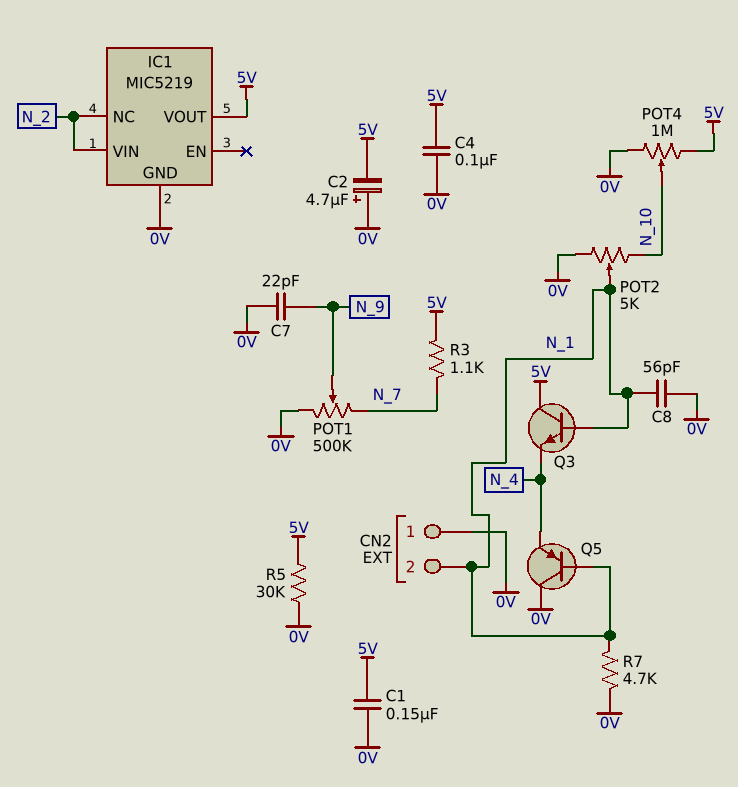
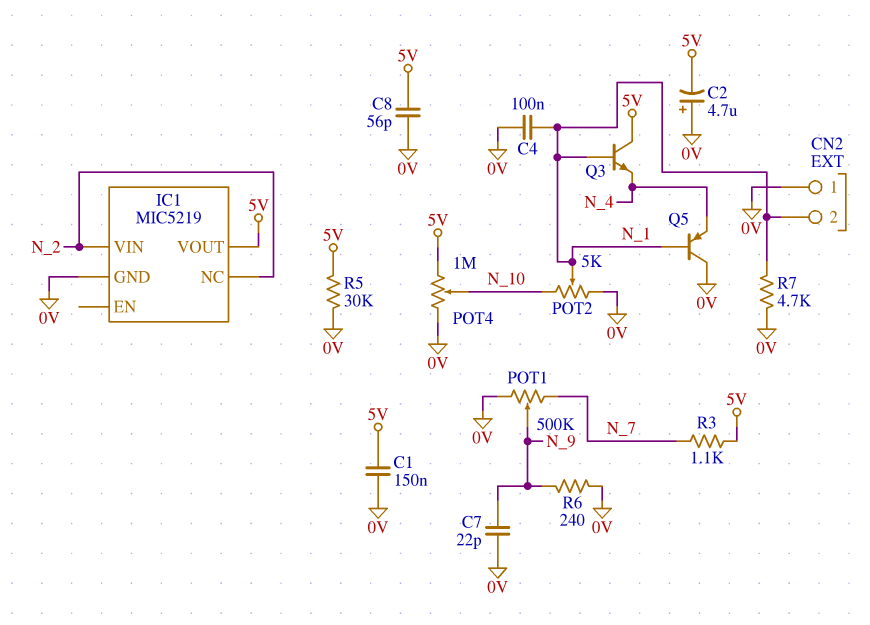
C4: 100nF (0V, 5V) -> 100nF (0V, N_1)
C8: 56pF (0V, N_1) -> 56pF (0V, 5V)
R6: none -> 240 (0V, N_9)

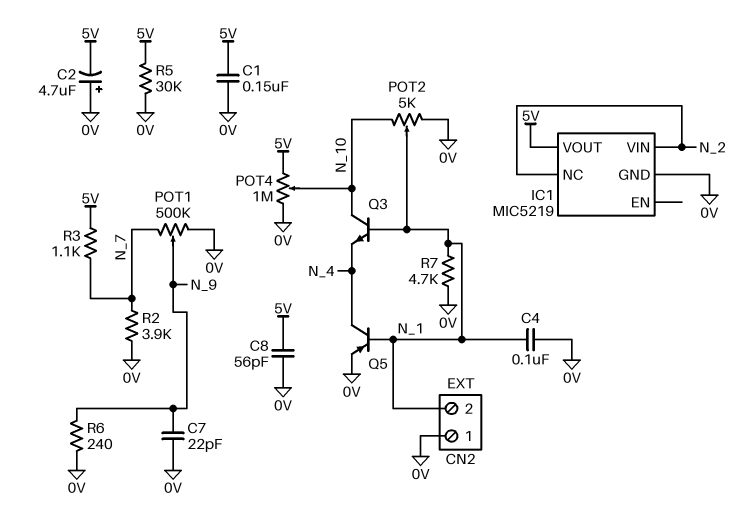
Q3: NPN (B N_1, C 5V, E N_4) -> NPN (B N_1, C N_10, E N_4)
Q5: PNP (B N_1, C 0V, E N_4) -> PNP (B N_1, C N_4, E 0V)
R2: none -> 3.9k (0V, N_7)

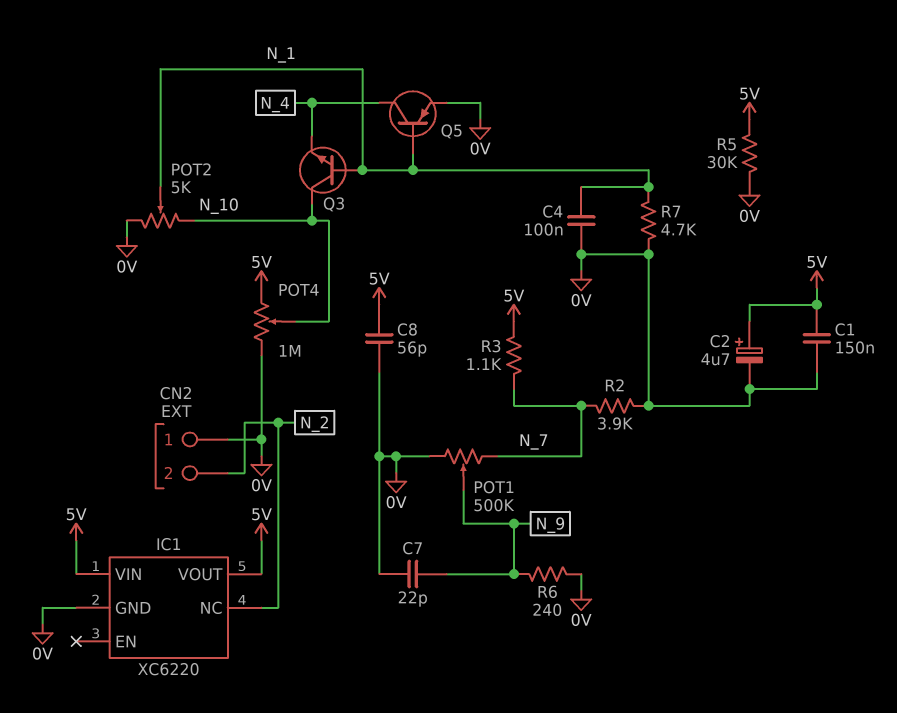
C2: 4.7uF (plus 0V, minus 5V) -> 4.7uF (plus 5V, minus 0V)
CN2 pin 2: N_1 -> N_2
IC1: MIC5219 -> XC6220
IC1 pin VIN: N_2 -> 5V

